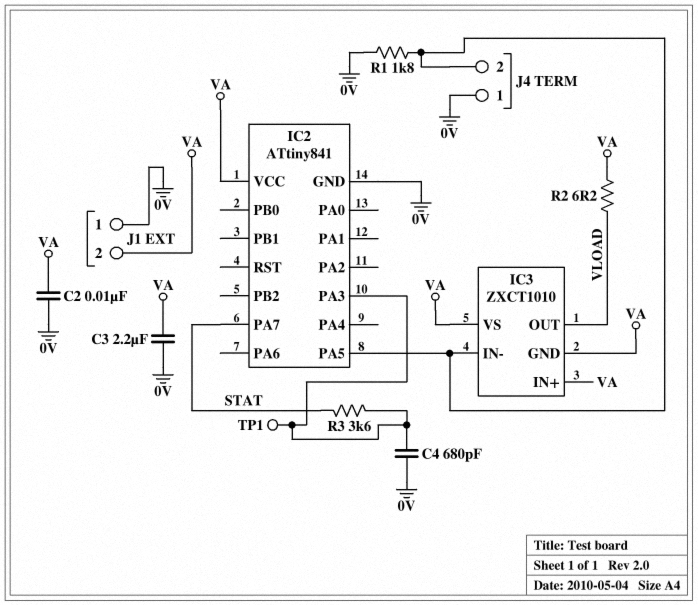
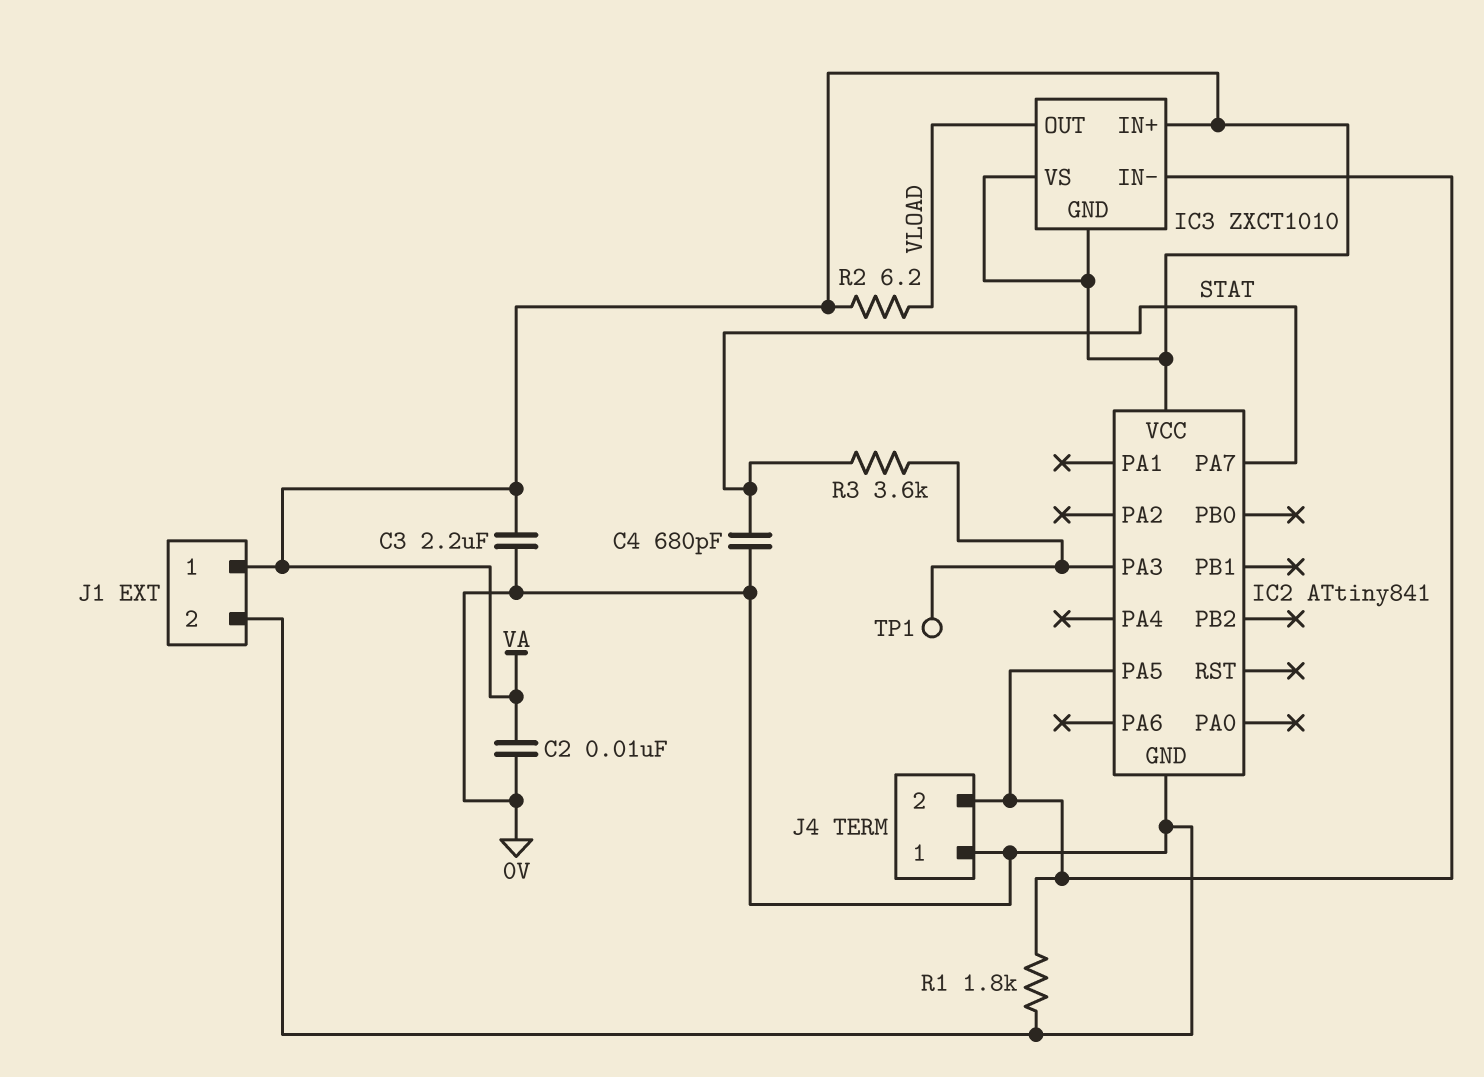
C4: 680pF (0V, IC2/PA3) -> 680pF (0V, STAT)
J1 pin 1: 0V -> VA
J1 pin 2: VA -> 0V

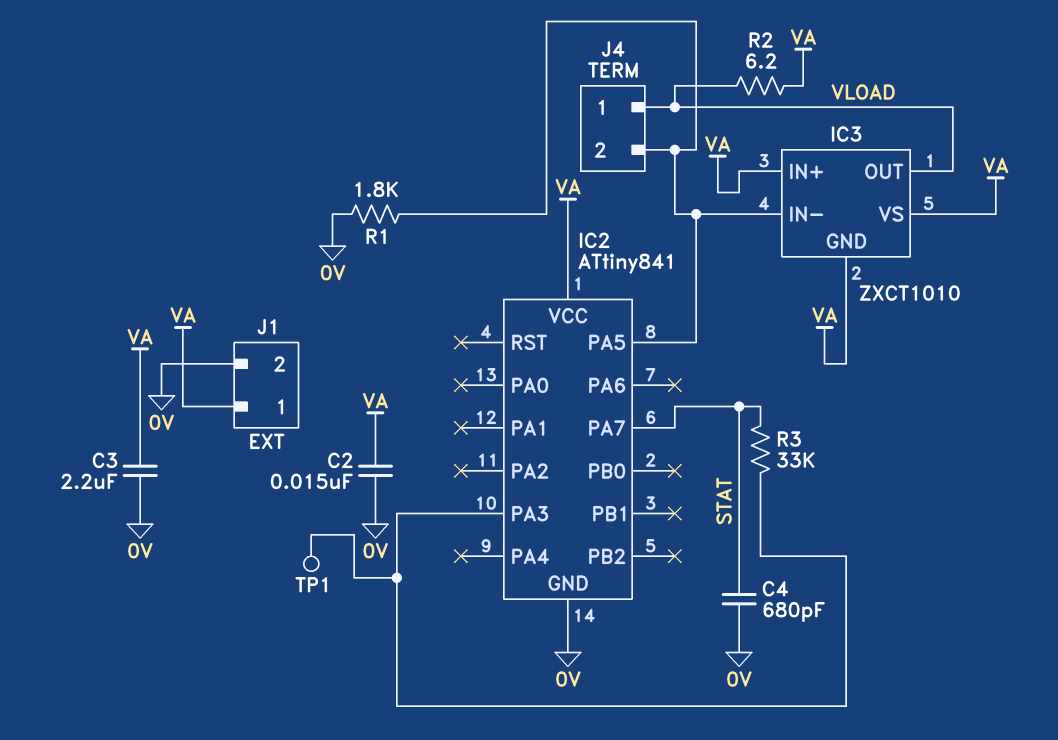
C2: 10nF (0V, VA) -> 15nF (0V, VA)
J4 pin 1: 0V -> VLOAD
R3: 3.6k (IC2/PA3, STAT) -> 33k (IC2/PA3, STAT)

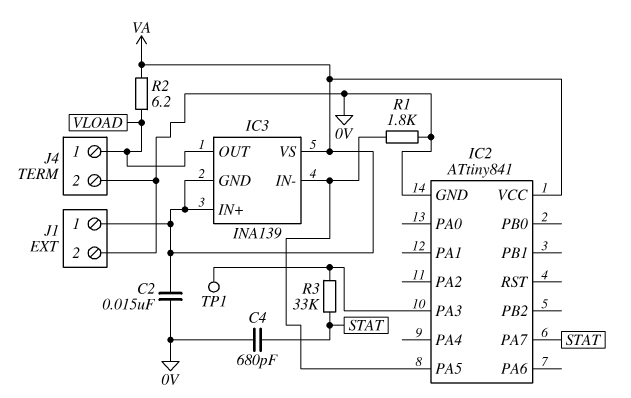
C3: 2.2uF (0V, VA) -> none
IC3: ZXCT1010 -> INA139
J4 pin 2: IC2/PA5 -> 0V

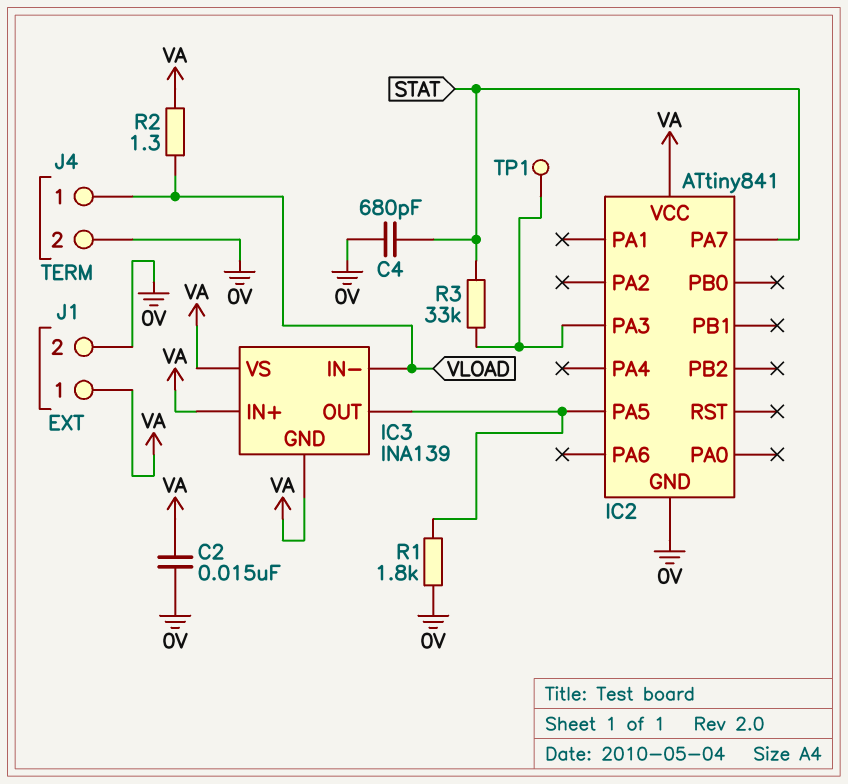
IC3 pin IN-: IC2/PA5 -> VLOAD
IC3 pin OUT: VLOAD -> IC2/PA5
R2: 6.2 (VA, VLOAD) -> 1.3 (VA, VLOAD)

